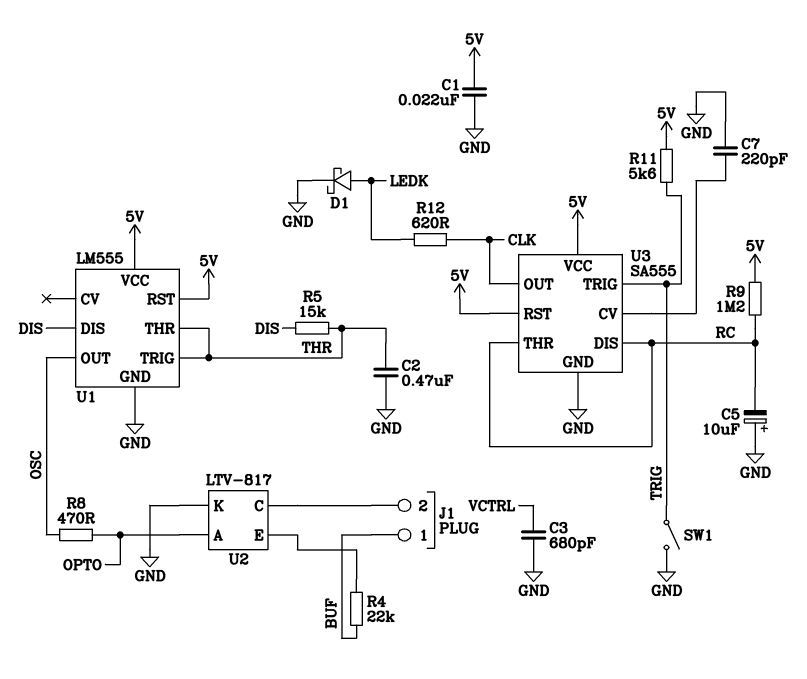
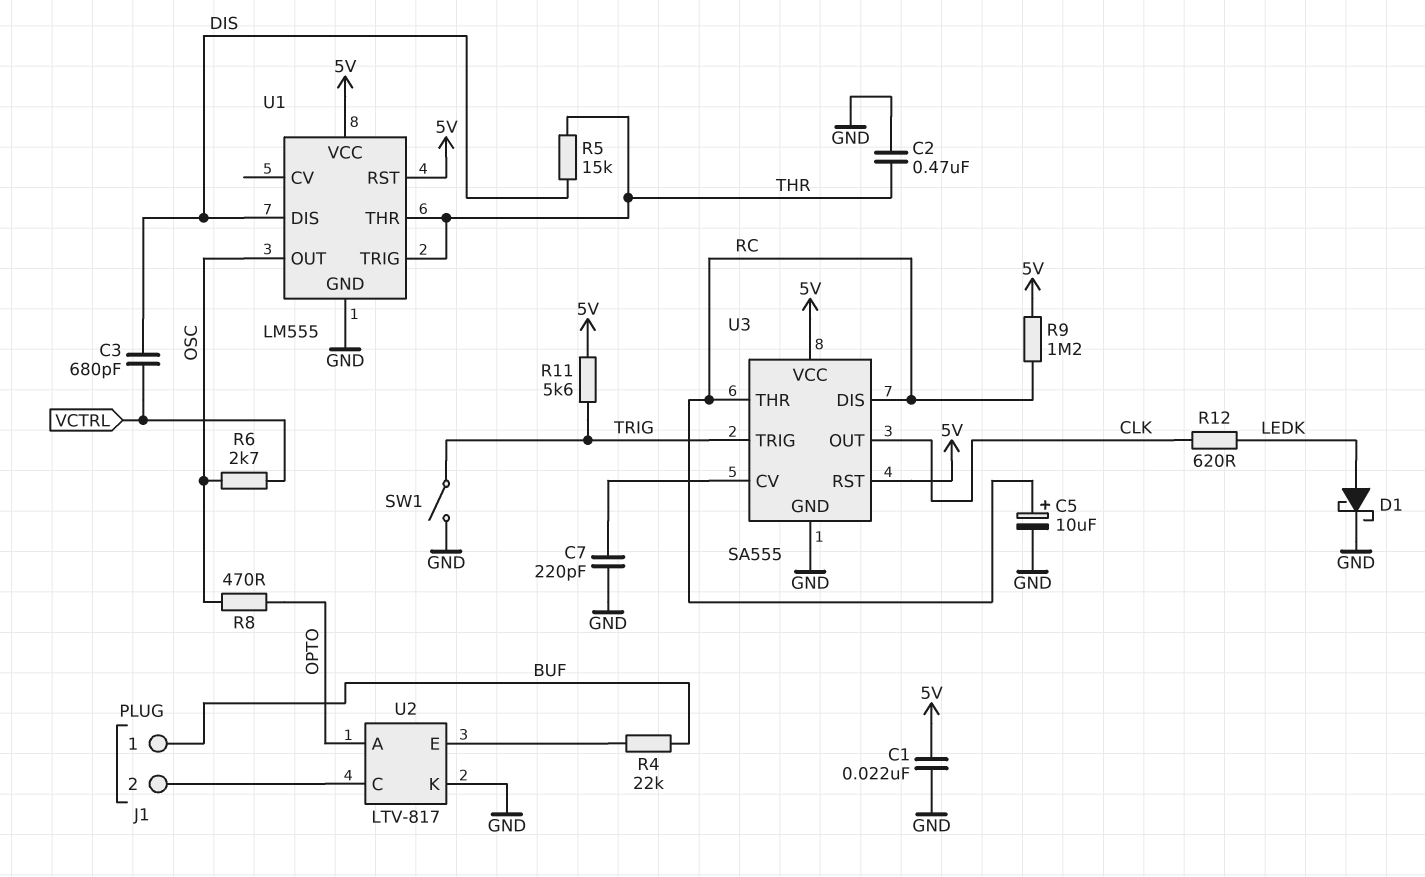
C3: 680pF (GND, VCTRL) -> 680pF (DIS, VCTRL)
C5: 10uF (plus GND, minus RC) -> 10uF (plus RC, minus GND)
R6: none -> 2.7k (OSC, VCTRL)

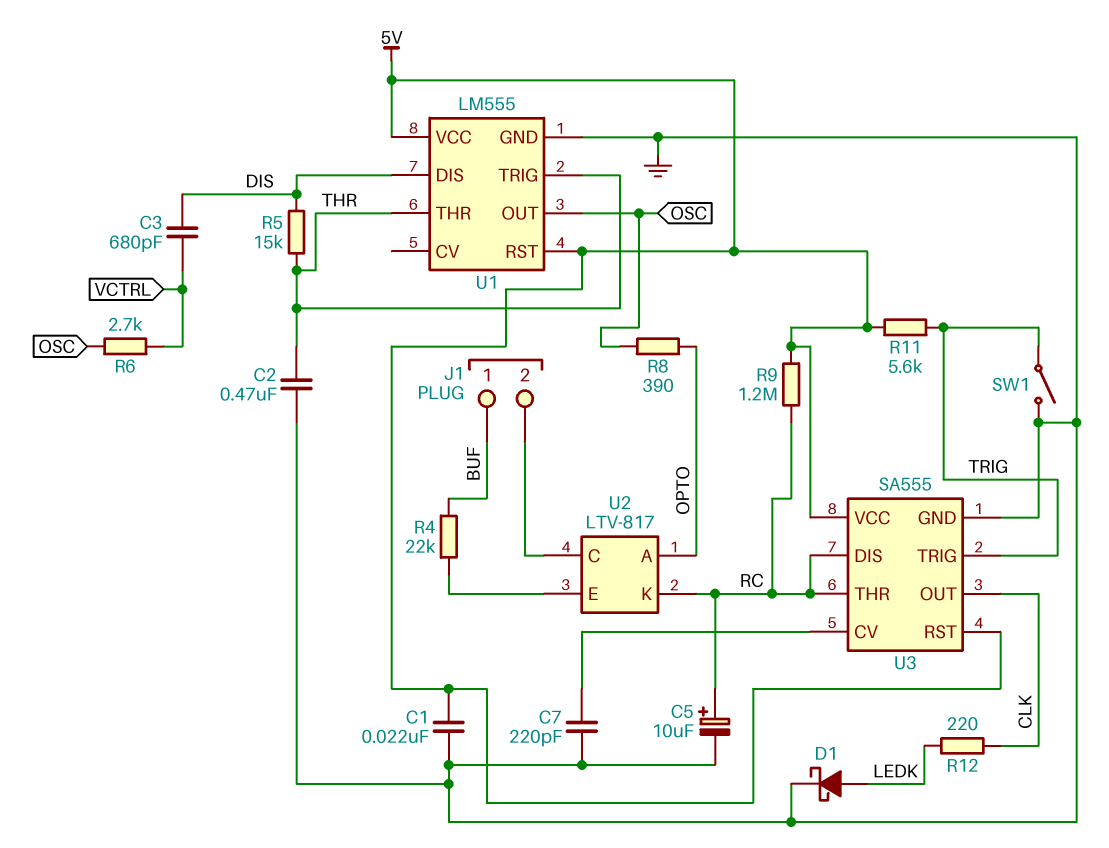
R8: 470 (OPTO, OSC) -> 390 (OPTO, OSC)
R12: 620 (CLK, LEDK) -> 220 (CLK, LEDK)
U2 pin K: GND -> RC

